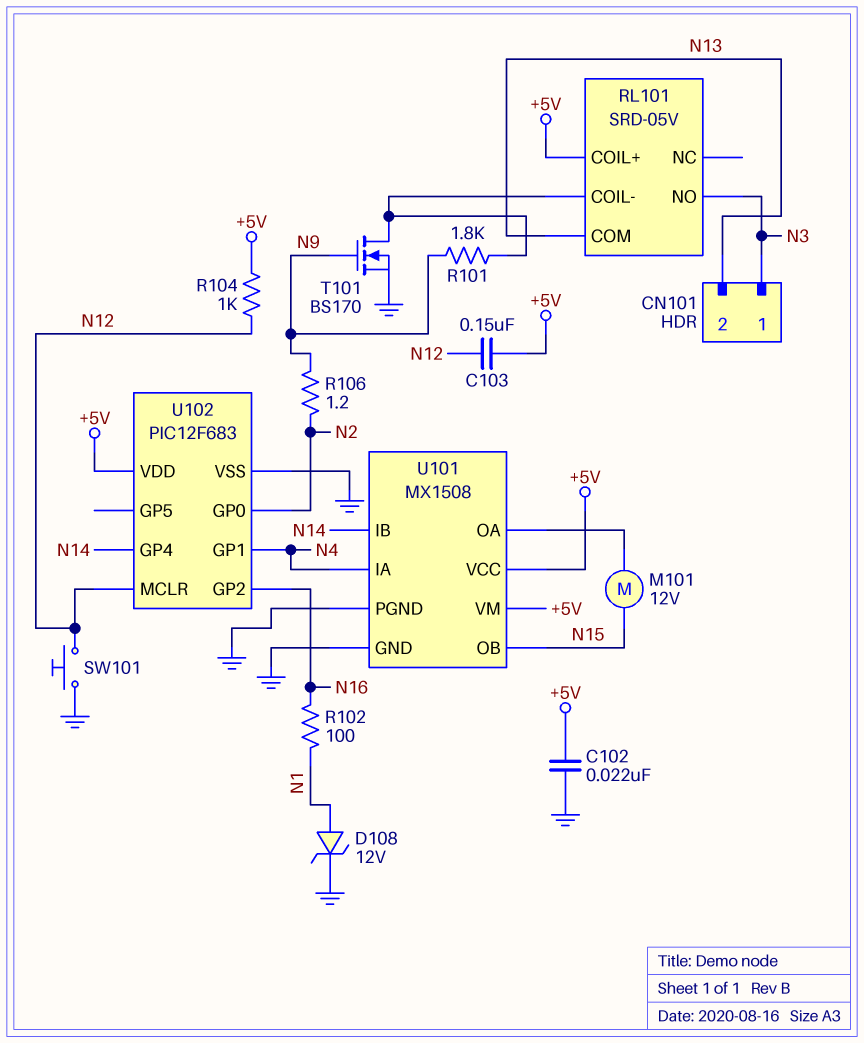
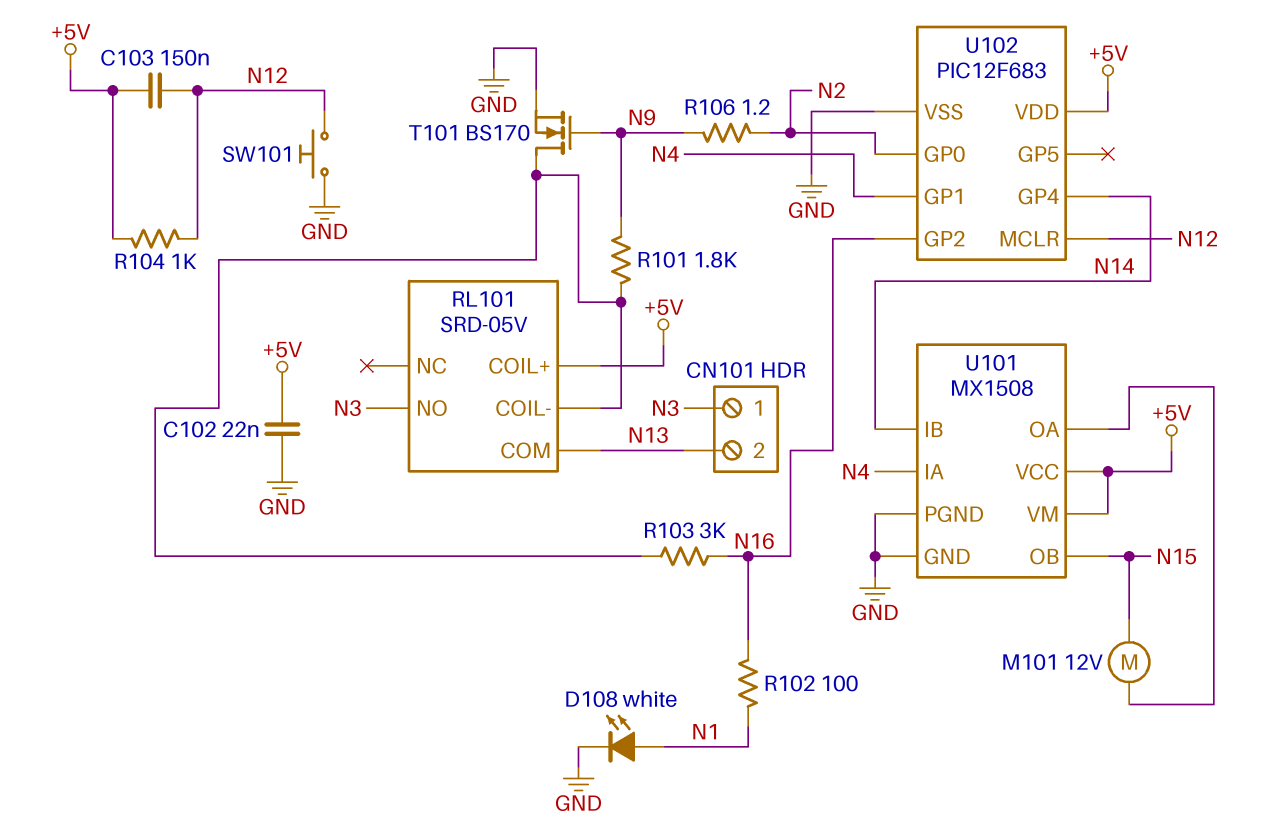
D108: zener 12V (A N1, K GND) -> LED white (A N1, K GND)
R103: none -> 3k (N16, RL101/COIL-)

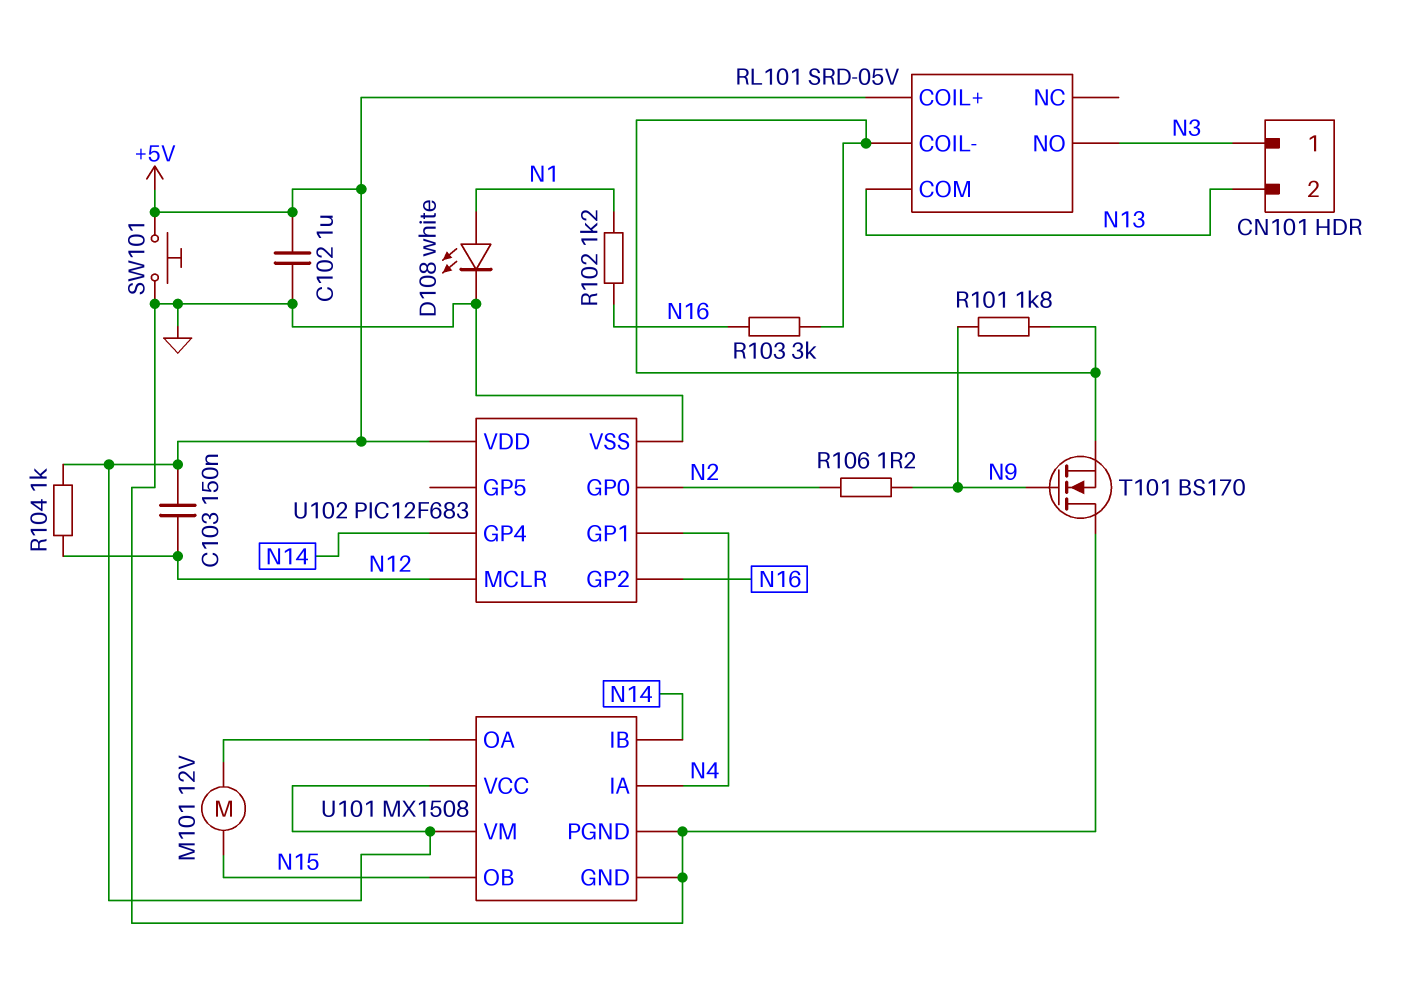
C102: 22nF (+5V, GND) -> 1uF (+5V, GND)
R102: 100 (N1, N16) -> 1.2k (N1, N16)
SW101: button (GND, N12) -> button (+5V, GND)
T101: NMOS BS170 (G N9, D RL101/COIL-, S GND) -> NMOS BS170 (G N9, D GND, S RL101/COIL-)

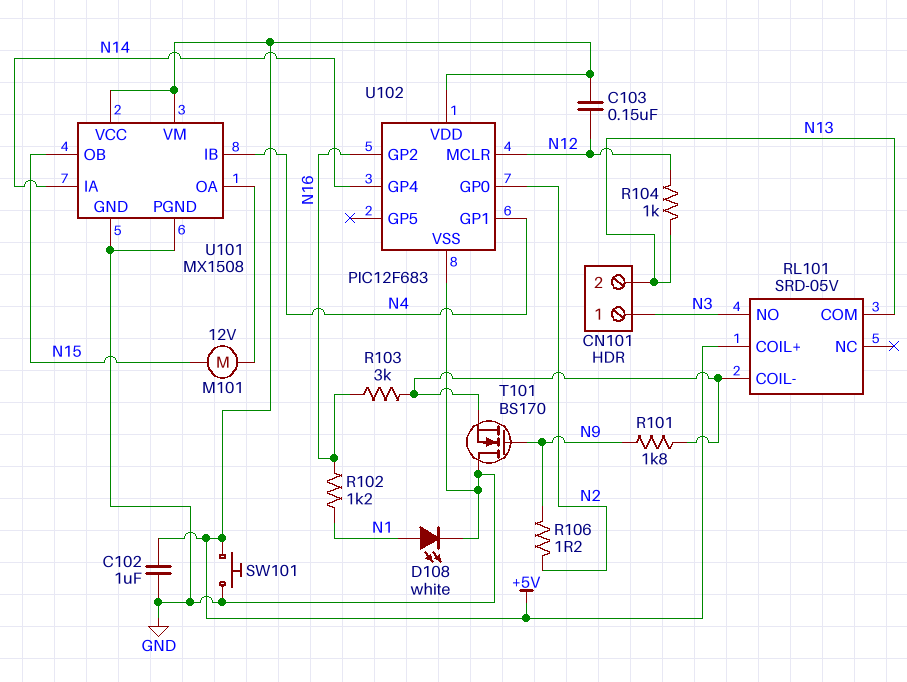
R104: 1k (+5V, N12) -> 1k (N12, N13)
U101 pin IA: N4 -> N14
U101 pin IB: N14 -> N4

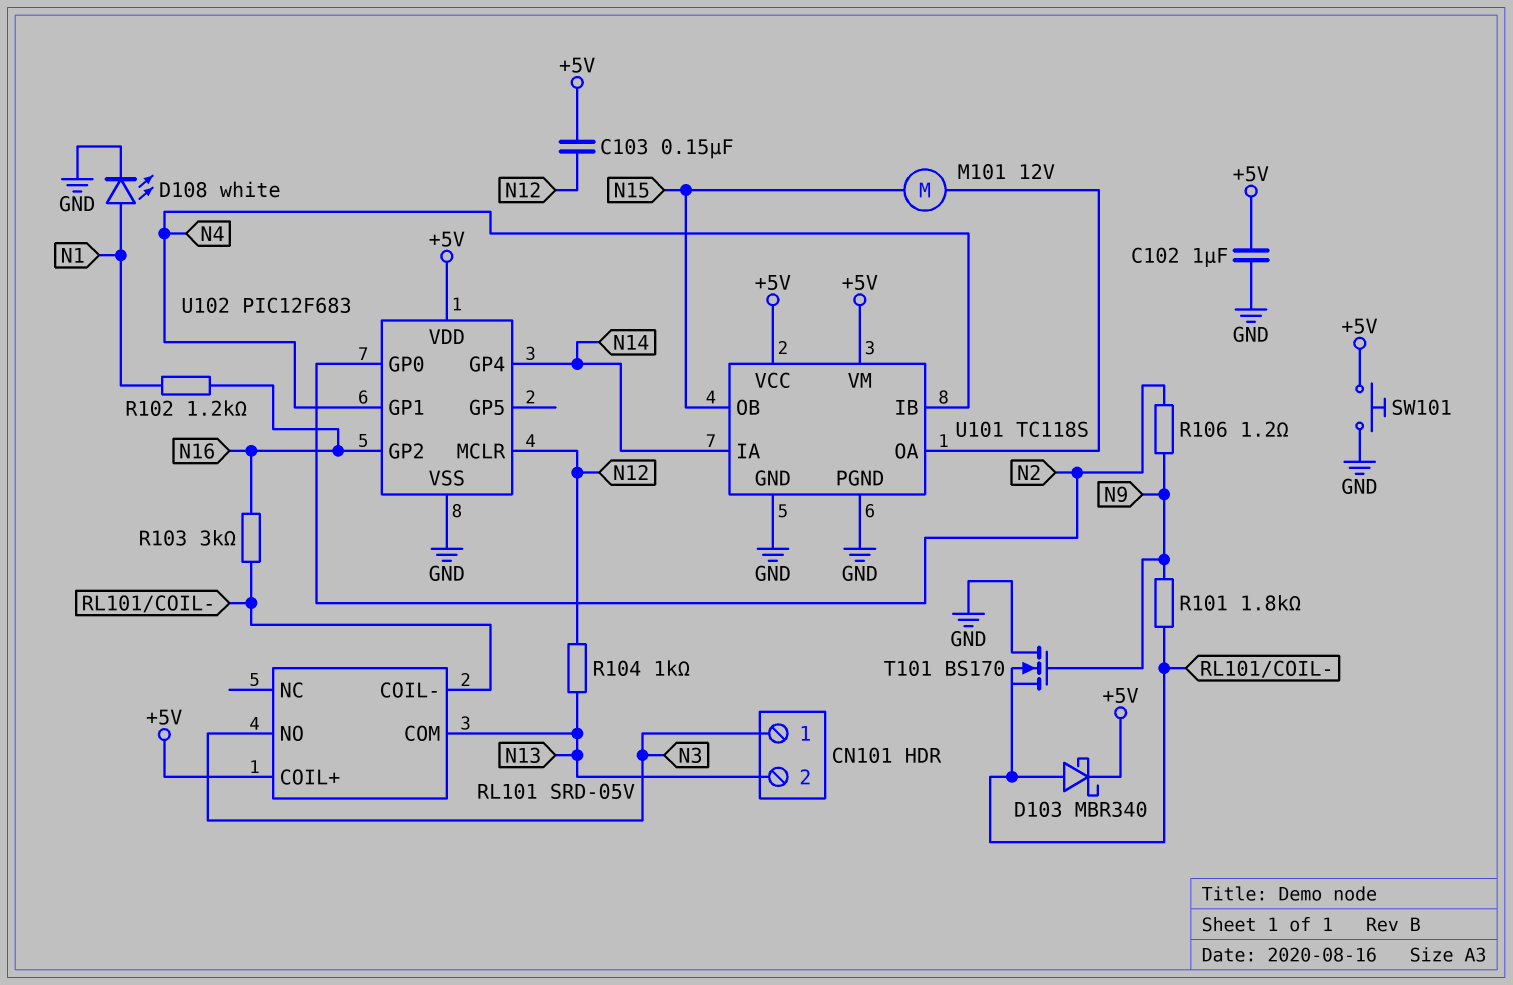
D103: none -> schottky MBR340 (A RL101/COIL-, K +5V)
U101: MX1508 -> TC118S

